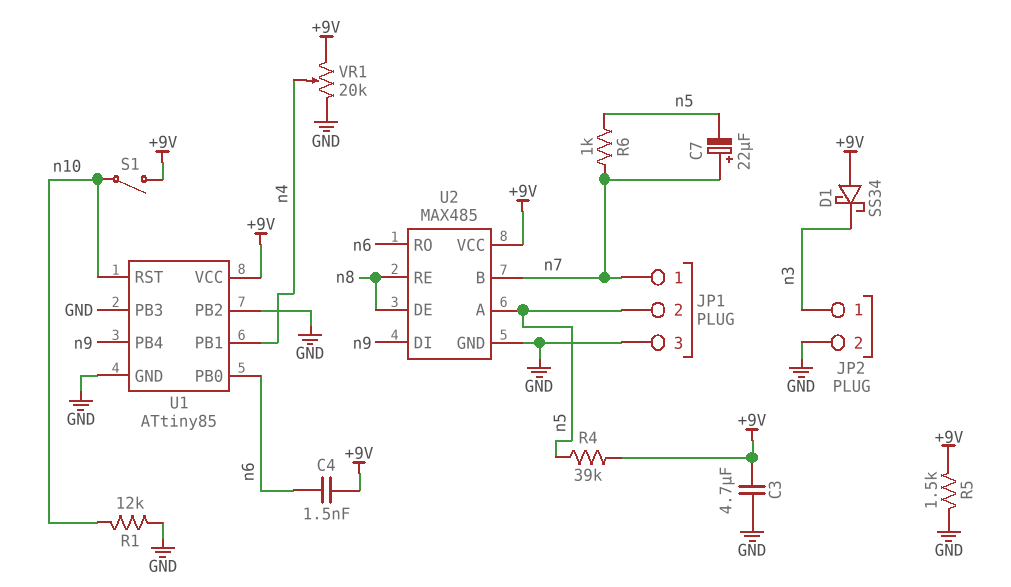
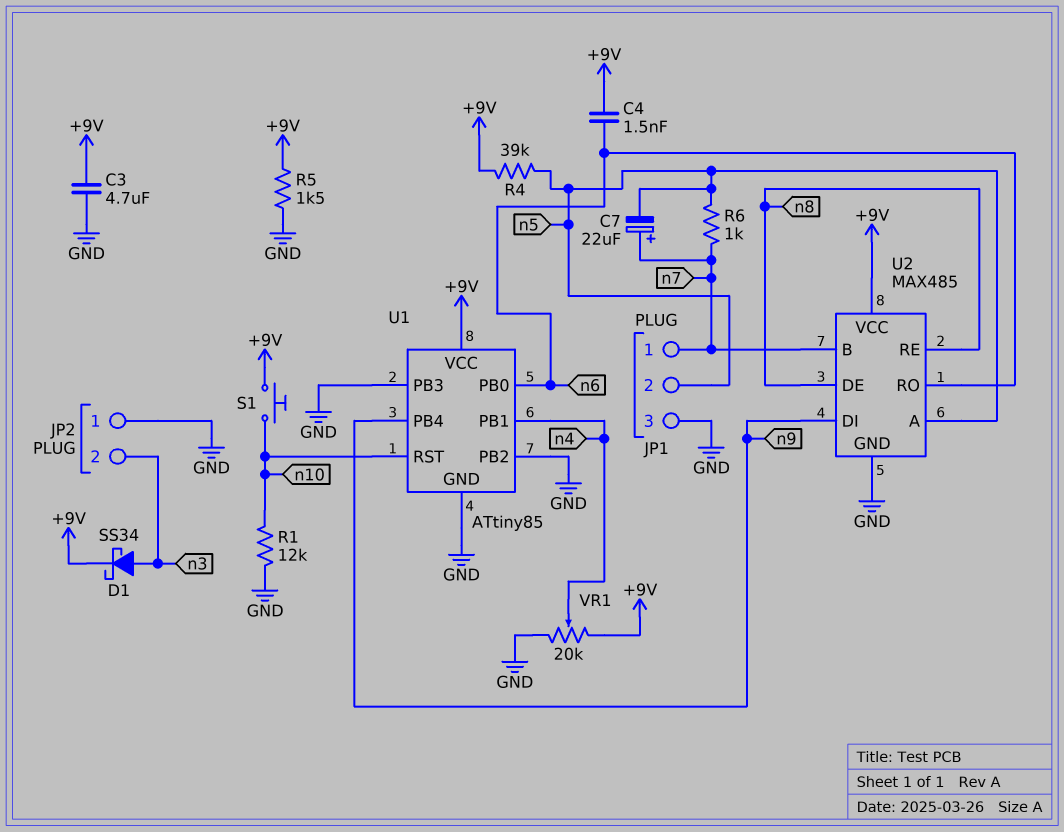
D1: schottky SS34 (A +9V, K n3) -> schottky SS34 (A n3, K +9V)
JP2 pin 1: n3 -> GND
JP2 pin 2: GND -> n3
S1: switch (+9V, n10) -> button (+9V, n10)

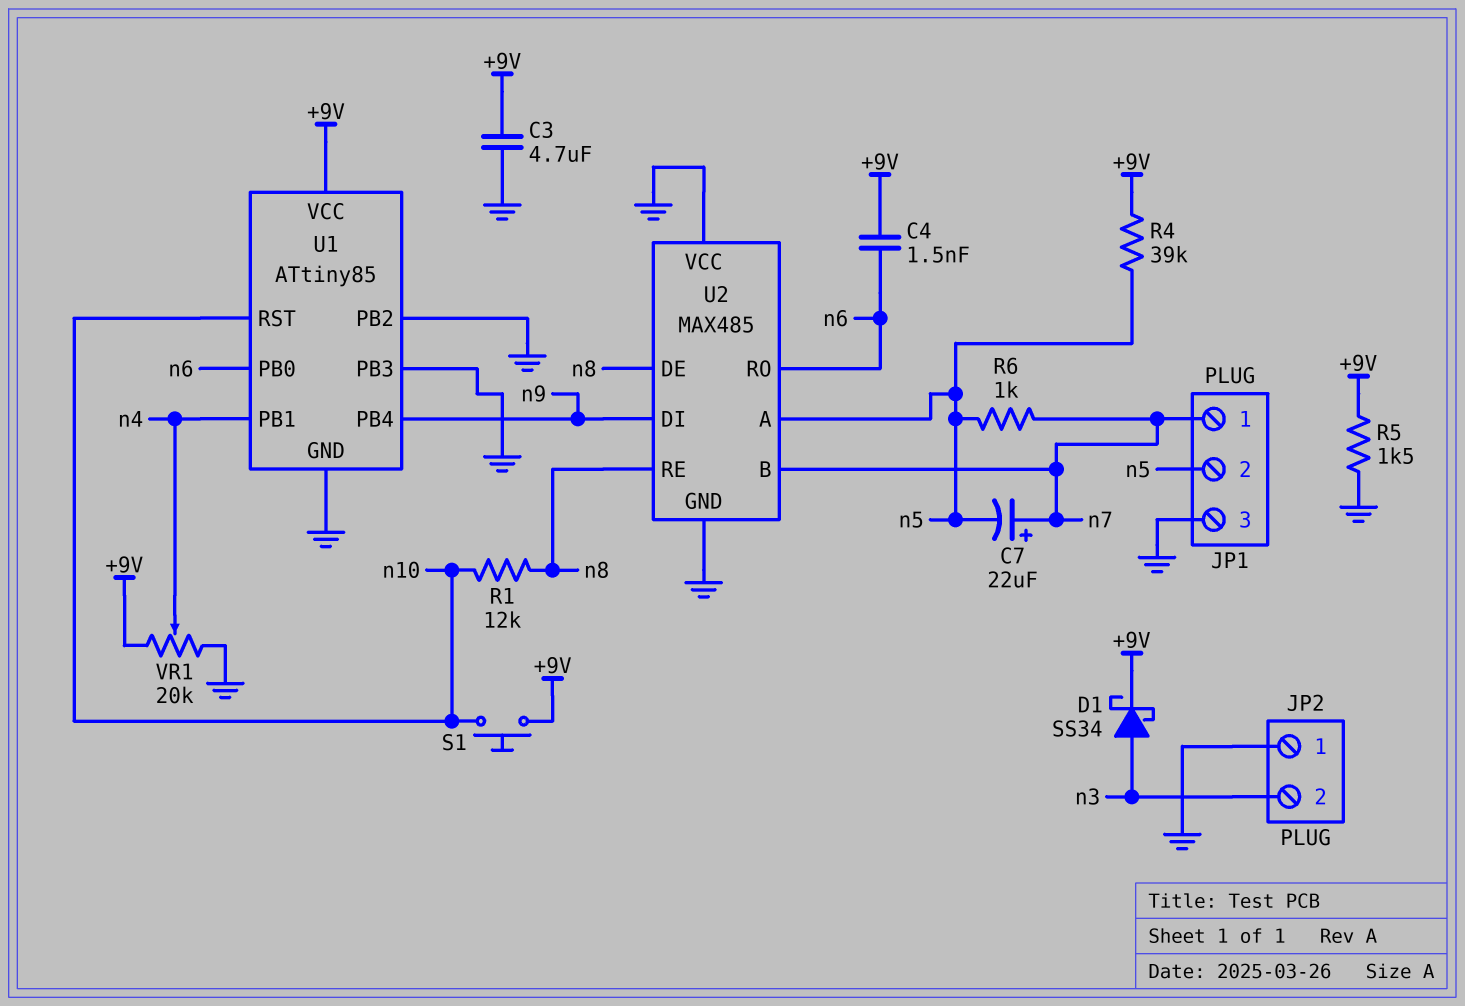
R1: 12k (GND, n10) -> 12k (n8, n10)
U2 pin VCC: +9V -> GND

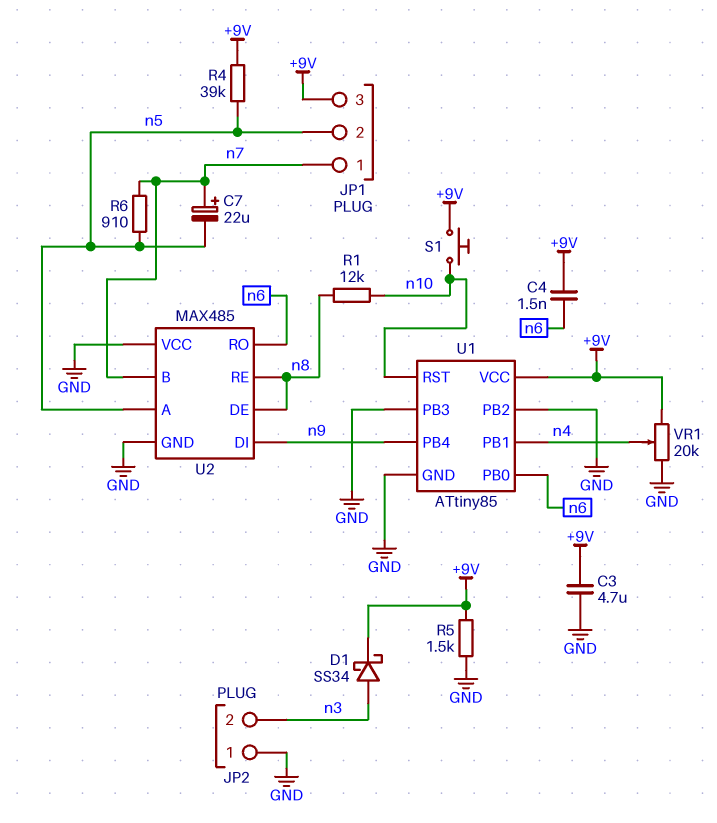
JP1 pin 3: GND -> +9V
R6: 1k (n5, n7) -> 910 (n5, n7)

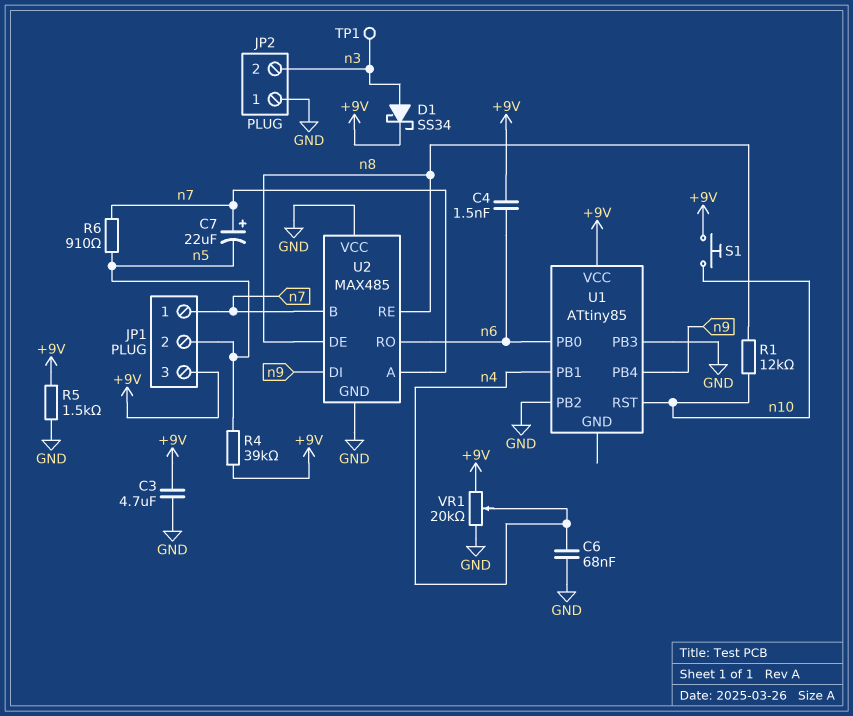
C6: none -> 68nF (GND, n4)
TP1: none -> test point (n3)
U1 pin GND: GND -> none
U2 pin A: n5 -> n7

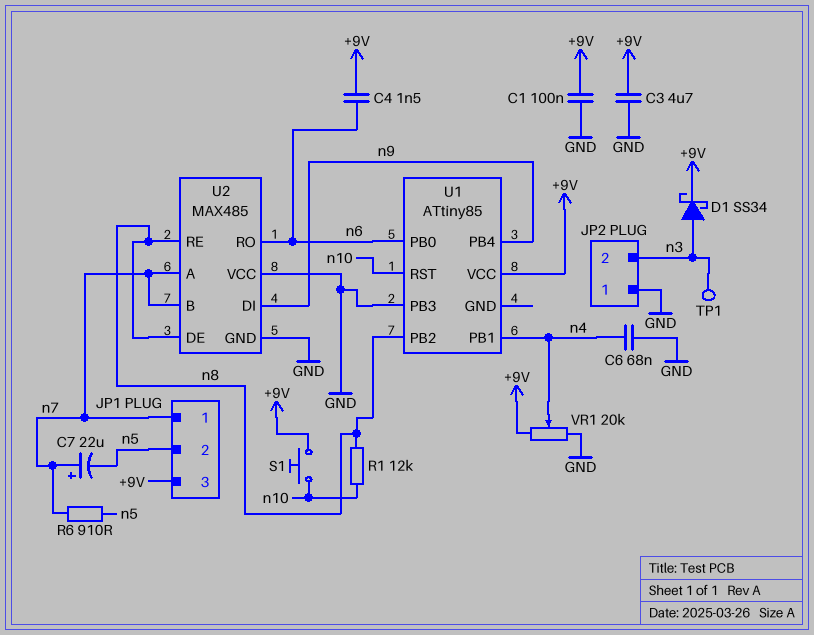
C1: none -> 100nF (+9V, GND)
R4: 39k (+9V, n5) -> none
R5: 1.5k (+9V, GND) -> none
U1 pin PB2: GND -> n8

